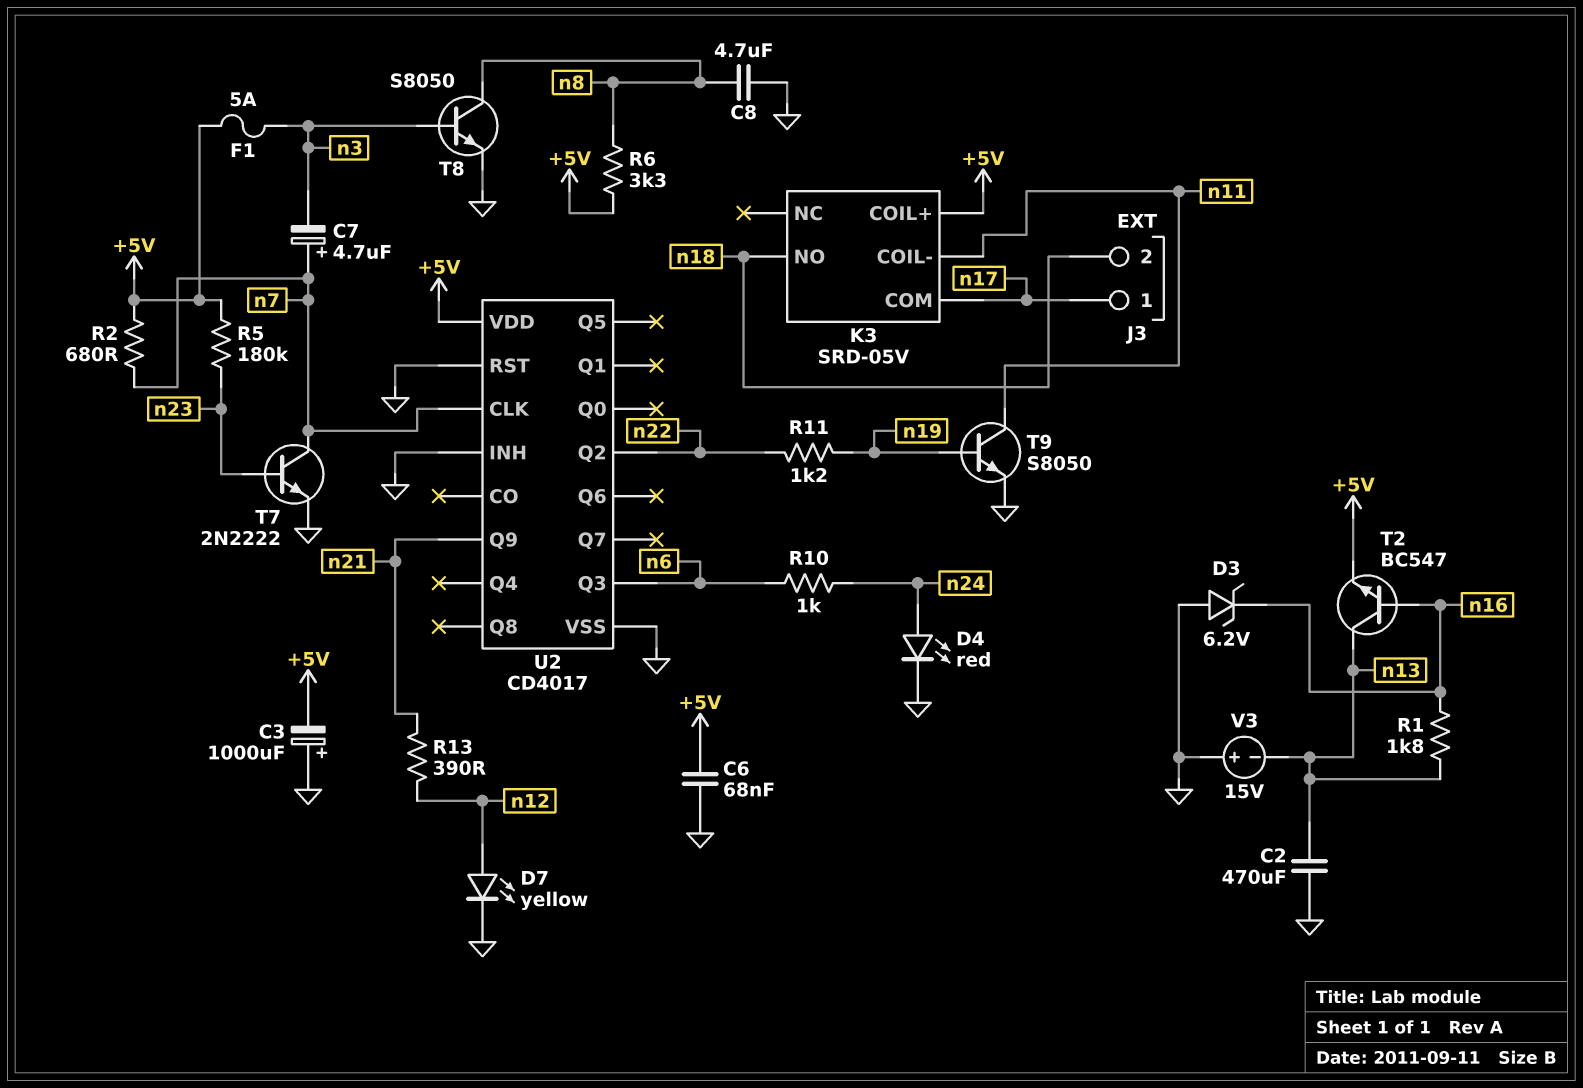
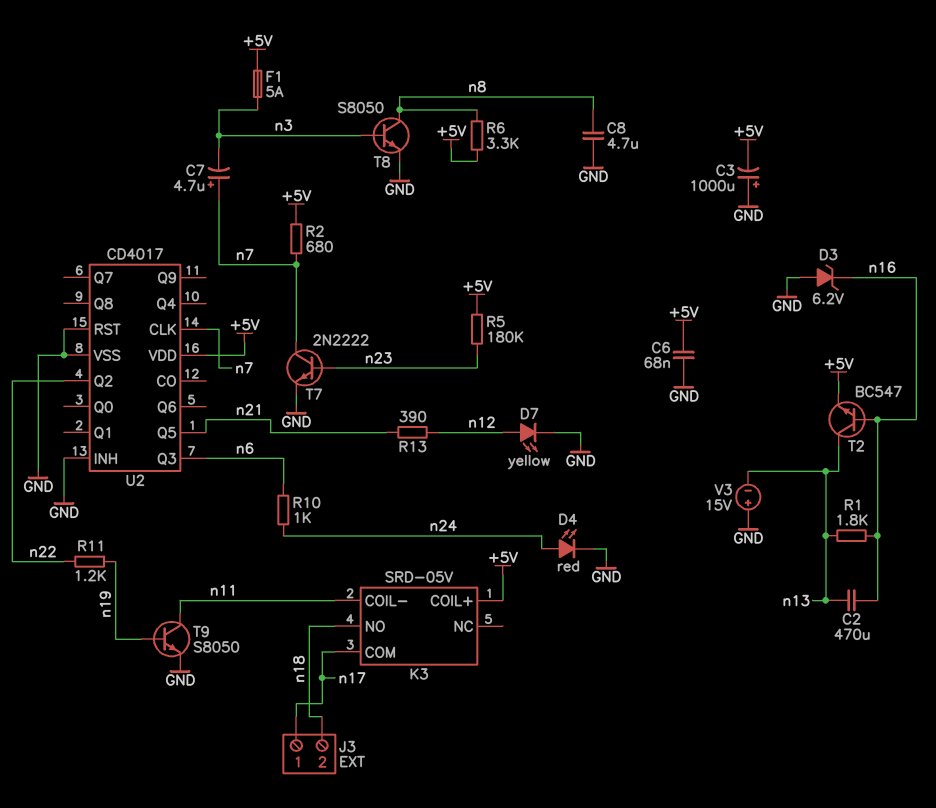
C2: 470uF (GND, n13) -> 470uF (n13, n16)
U2 pin Q5: none -> n21
U2 pin Q9: n21 -> none

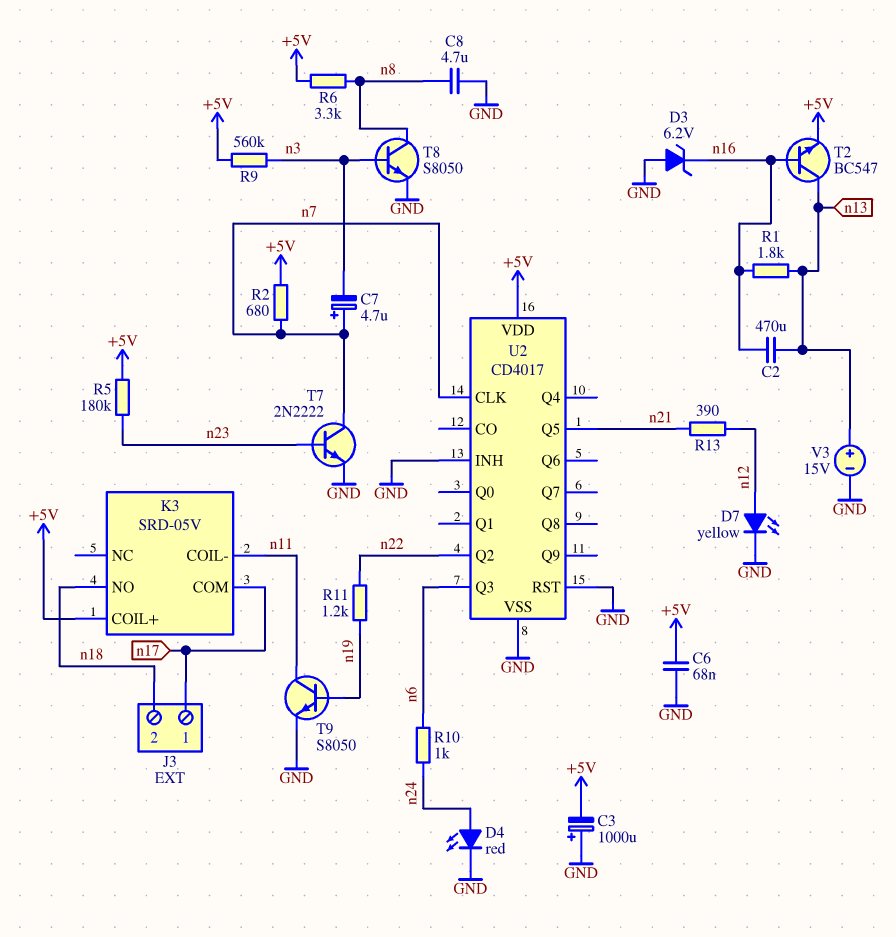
F1: 5A (+5V, n3) -> none
R9: none -> 560k (+5V, n3)
V3: 15V (plus GND, minus n13) -> 15V (plus n13, minus GND)

